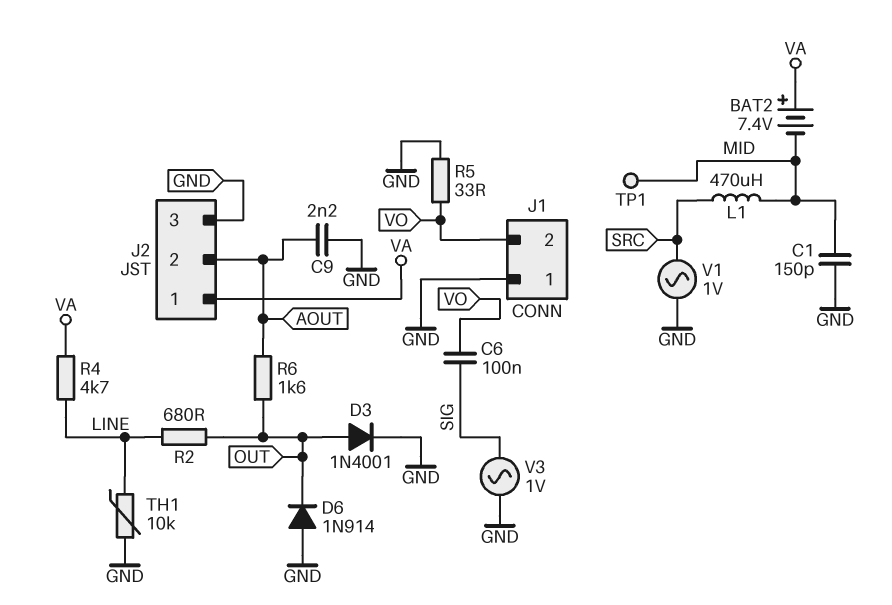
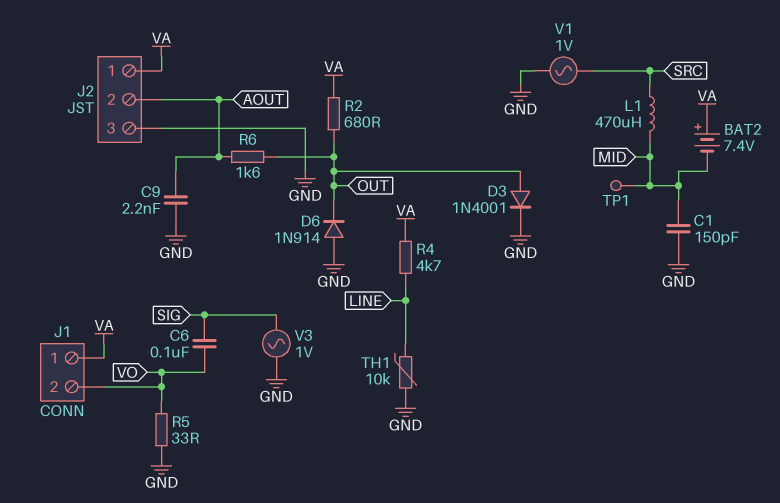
J1 pin 1: GND -> VA
R2: 680 (LINE, OUT) -> 680 (OUT, VA)

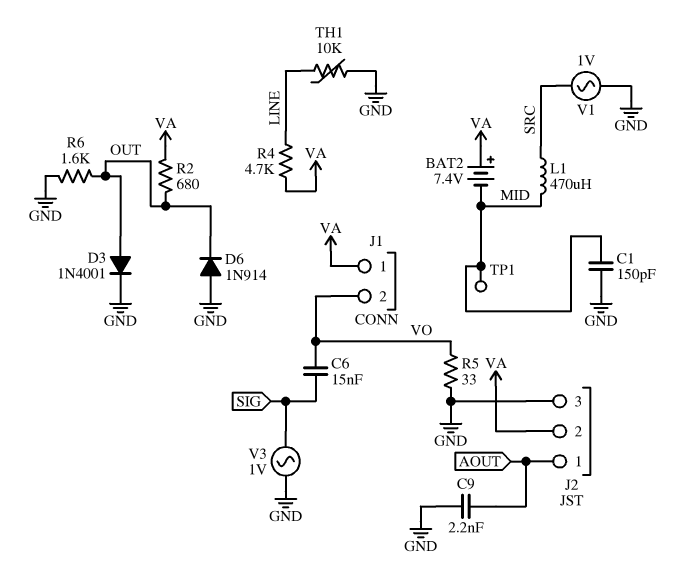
C6: 100nF (SIG, VO) -> 15nF (SIG, VO)
J2 pin 1: VA -> AOUT
J2 pin 2: AOUT -> VA
R6: 1.6k (AOUT, OUT) -> 1.6k (GND, OUT)

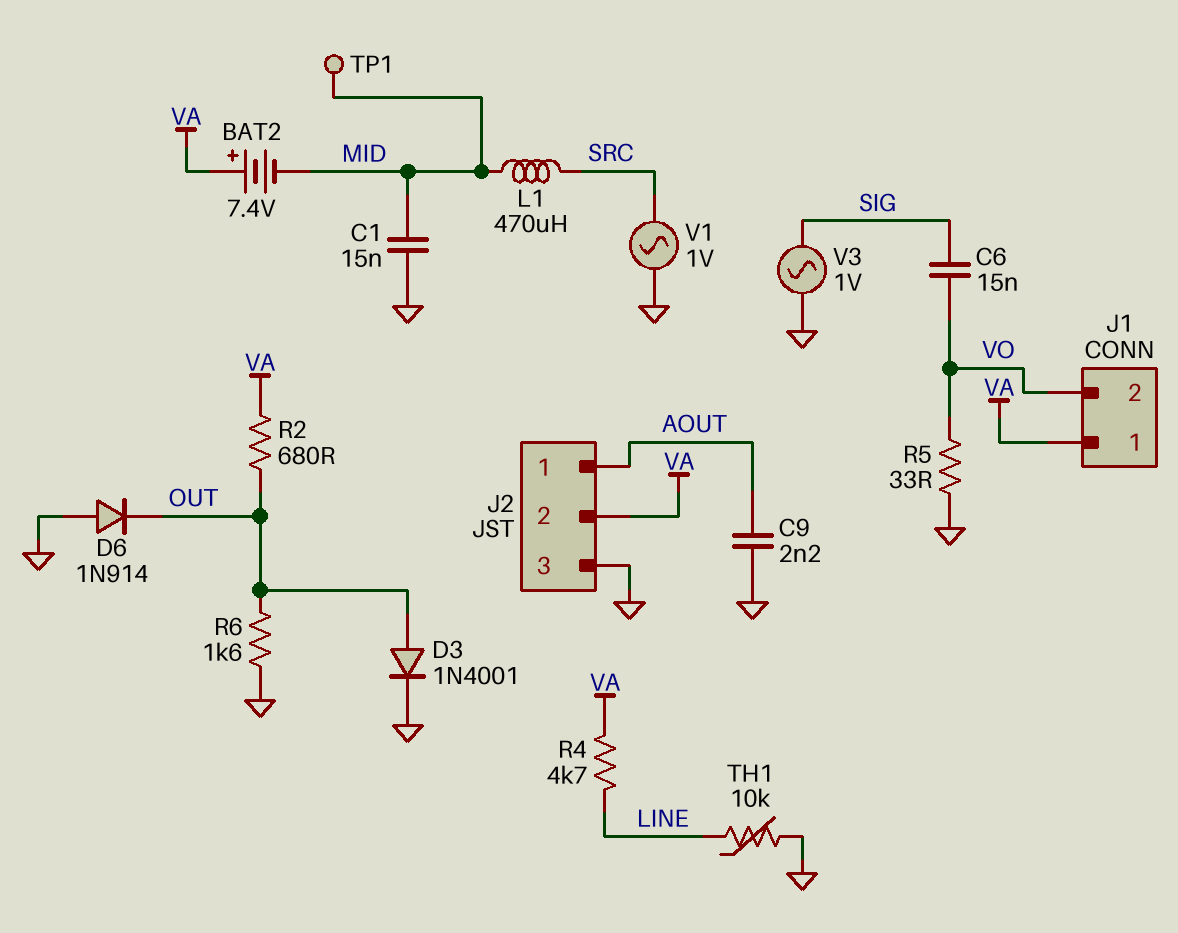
C1: 150pF (GND, MID) -> 15nF (GND, MID)

